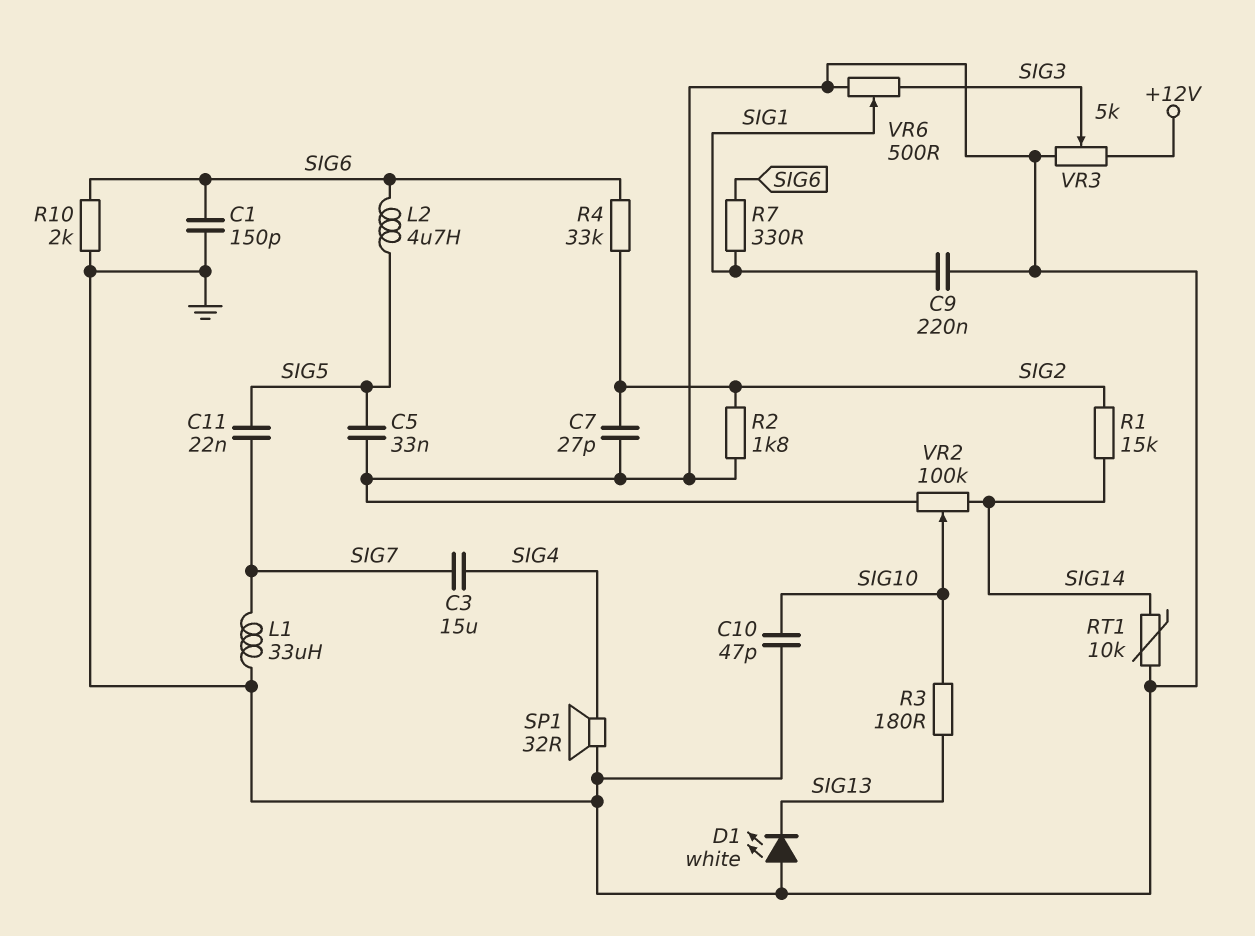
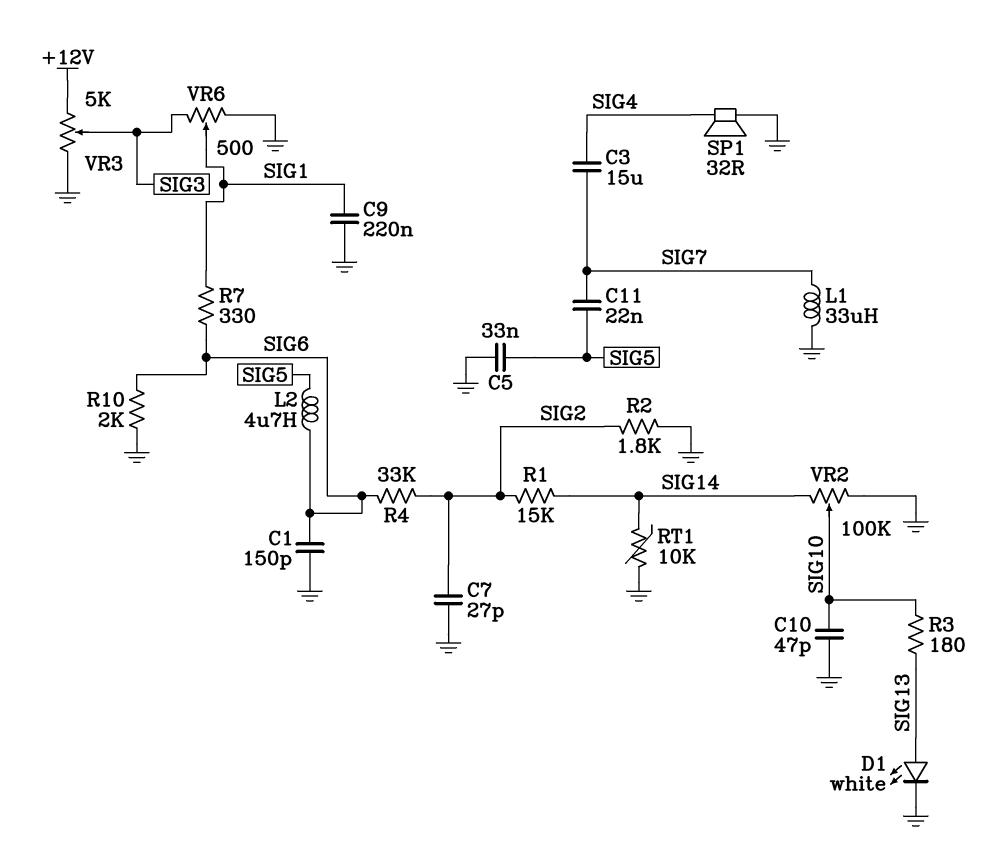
D1: LED white (A GND, K SIG13) -> LED white (A SIG13, K GND)

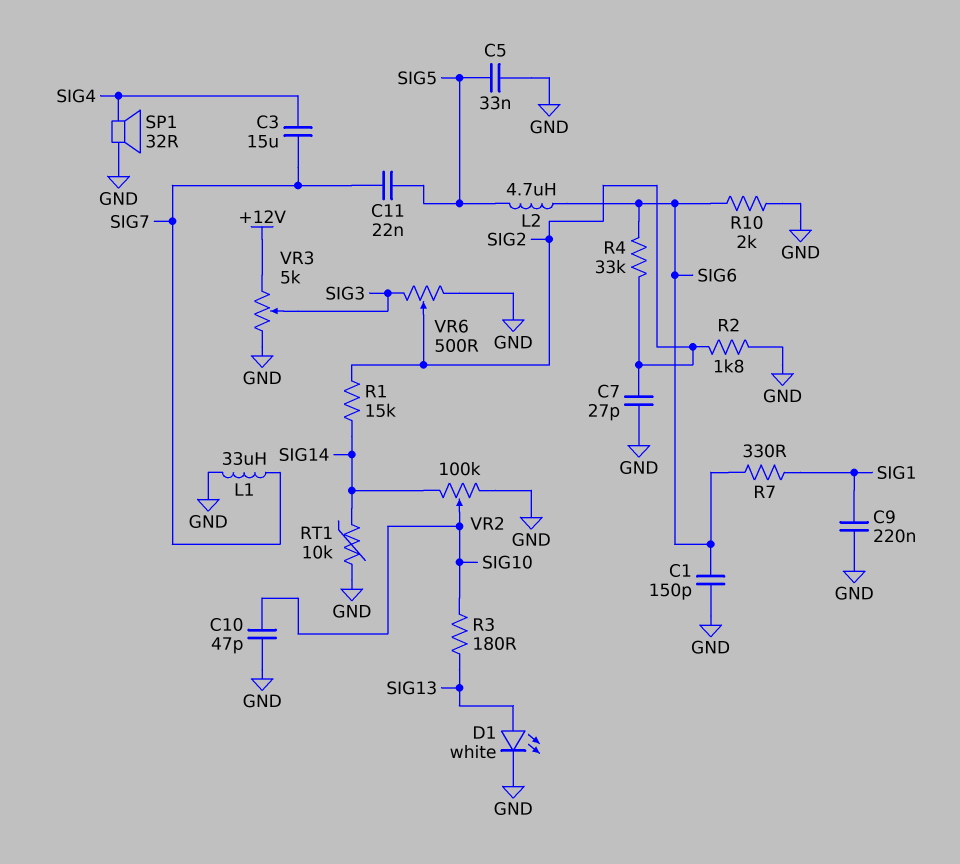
VR6: 500 (GND, SIG3, wiper SIG1) -> 500 (GND, SIG3, wiper SIG2)

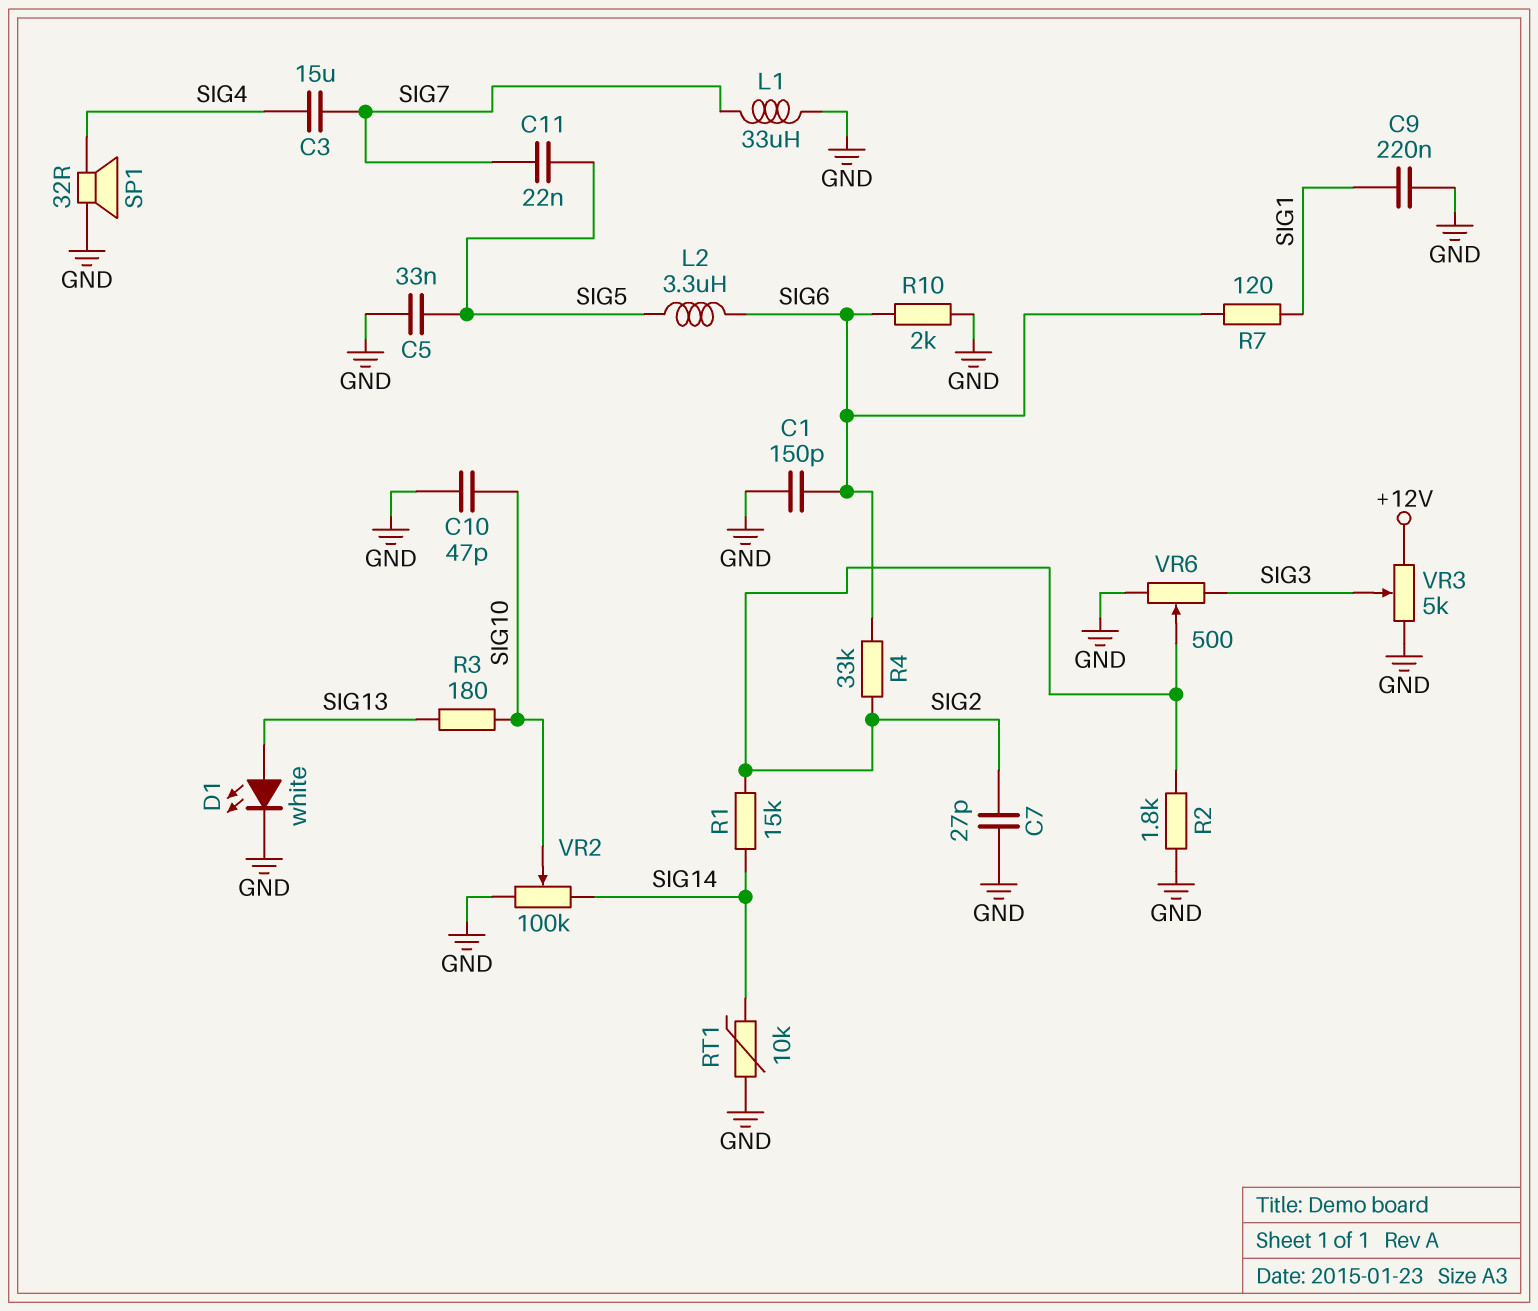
L2: 4.7uH (SIG5, SIG6) -> 3.3uH (SIG5, SIG6)
R7: 330 (SIG1, SIG6) -> 120 (SIG1, SIG6)

